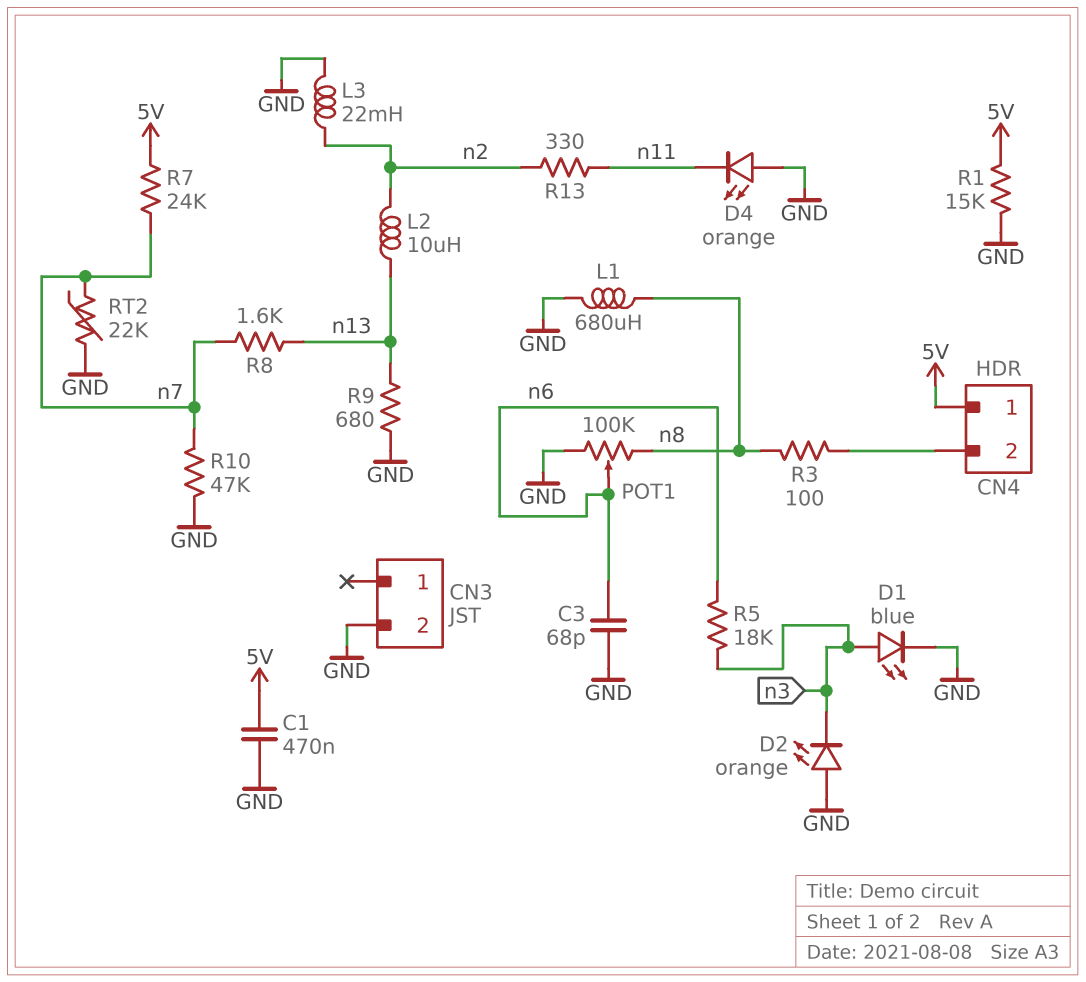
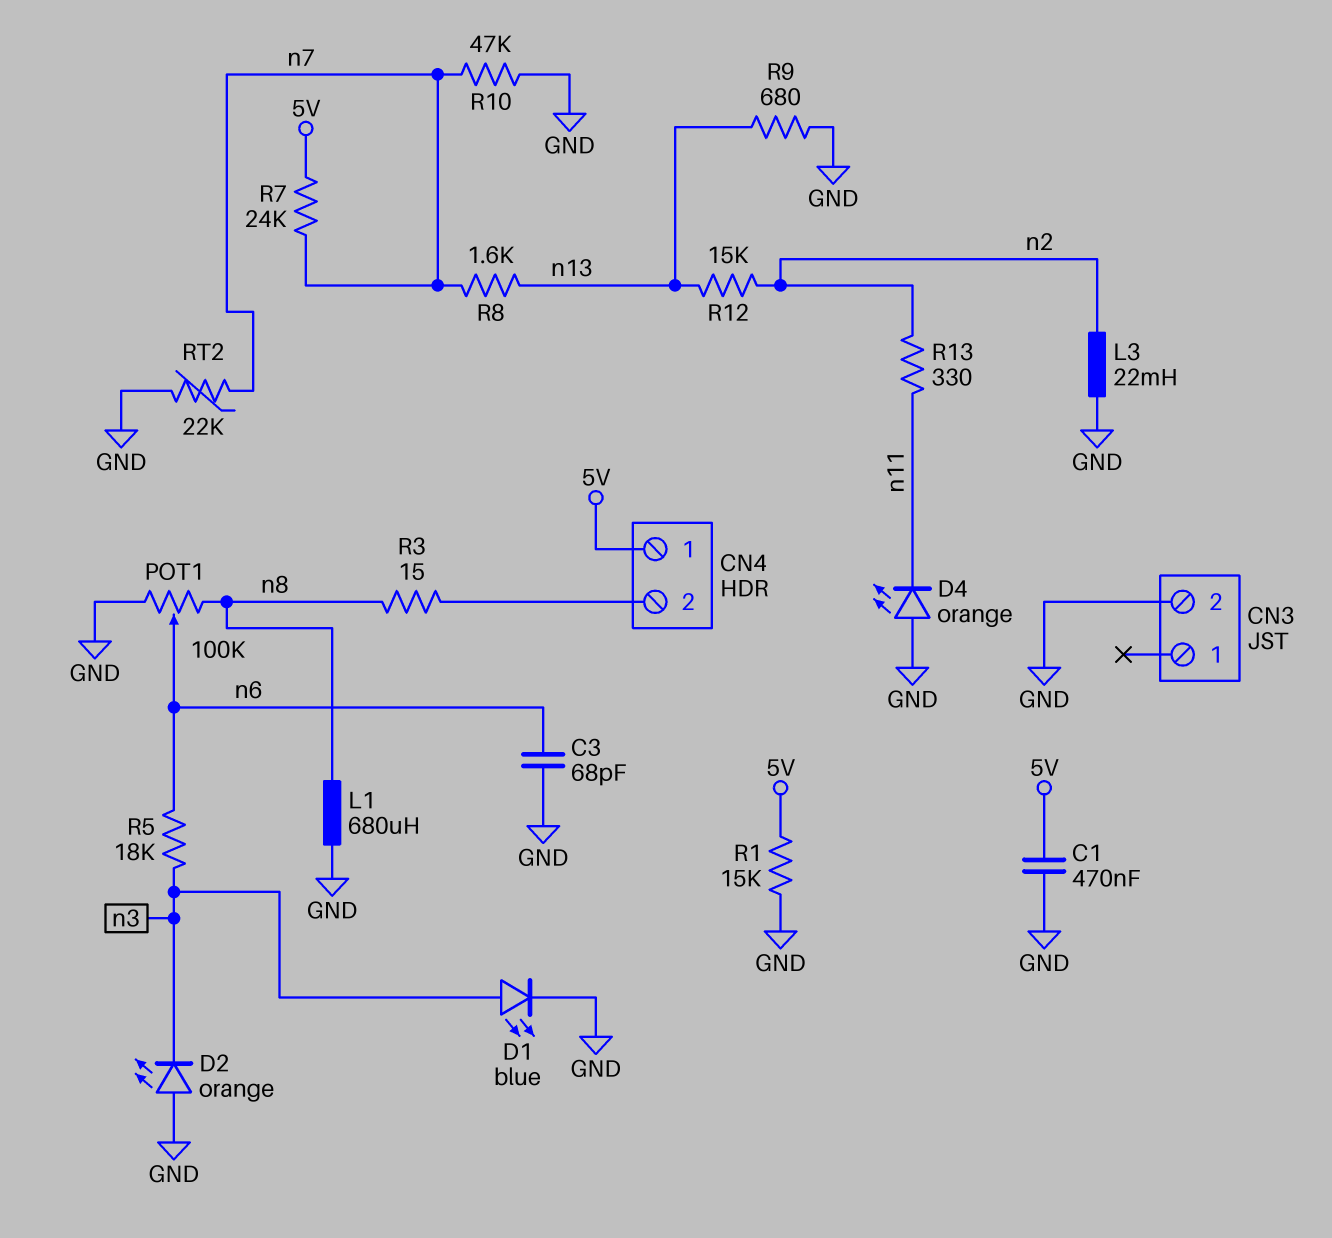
L2: 10uH (n2, n13) -> none
R3: 100 (CN4/2, n8) -> 15 (CN4/2, n8)
R12: none -> 15k (n2, n13)

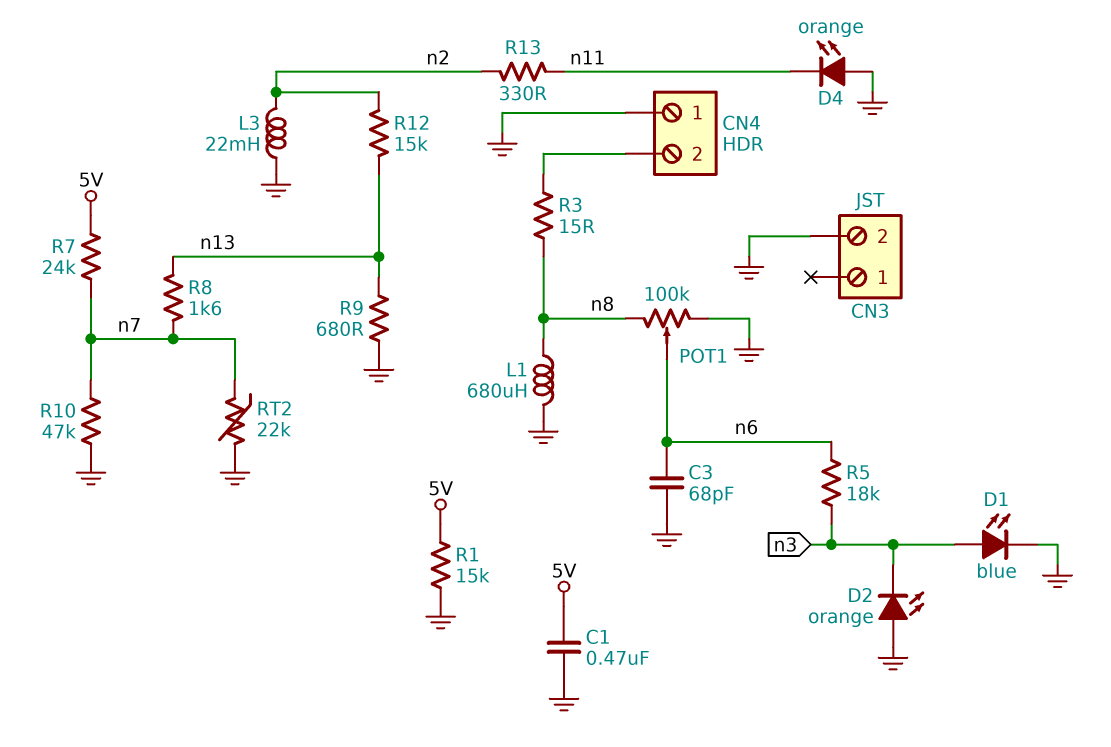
CN4 pin 1: 5V -> GND

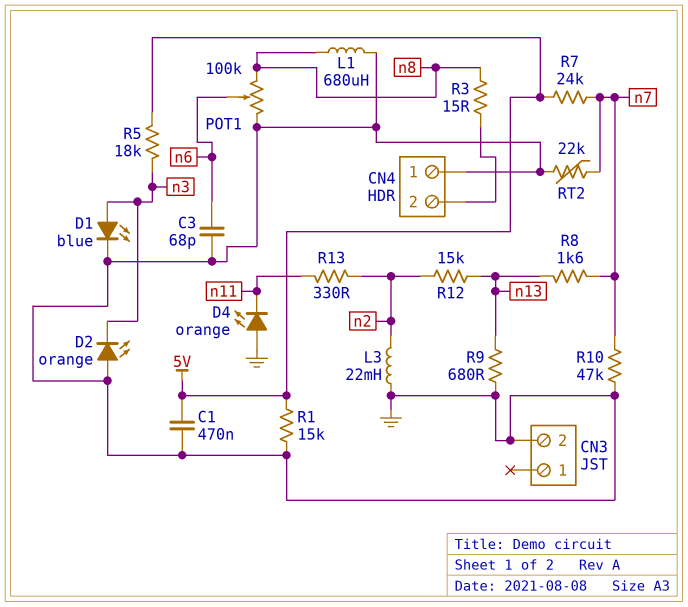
R5: 18k (n3, n6) -> 18k (5V, n3)

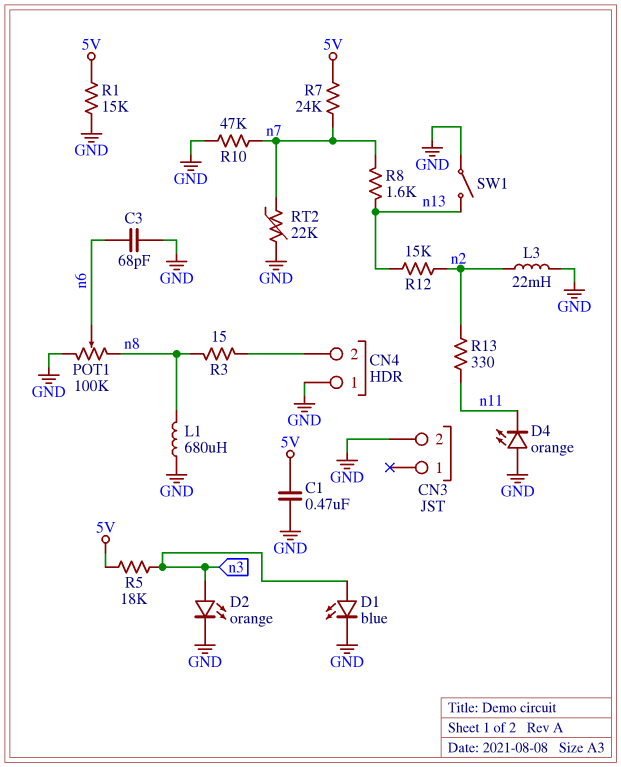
D2: LED orange (A GND, K n3) -> LED orange (A n3, K GND)
R9: 680 (GND, n13) -> none
SW1: none -> switch (GND, n13)

